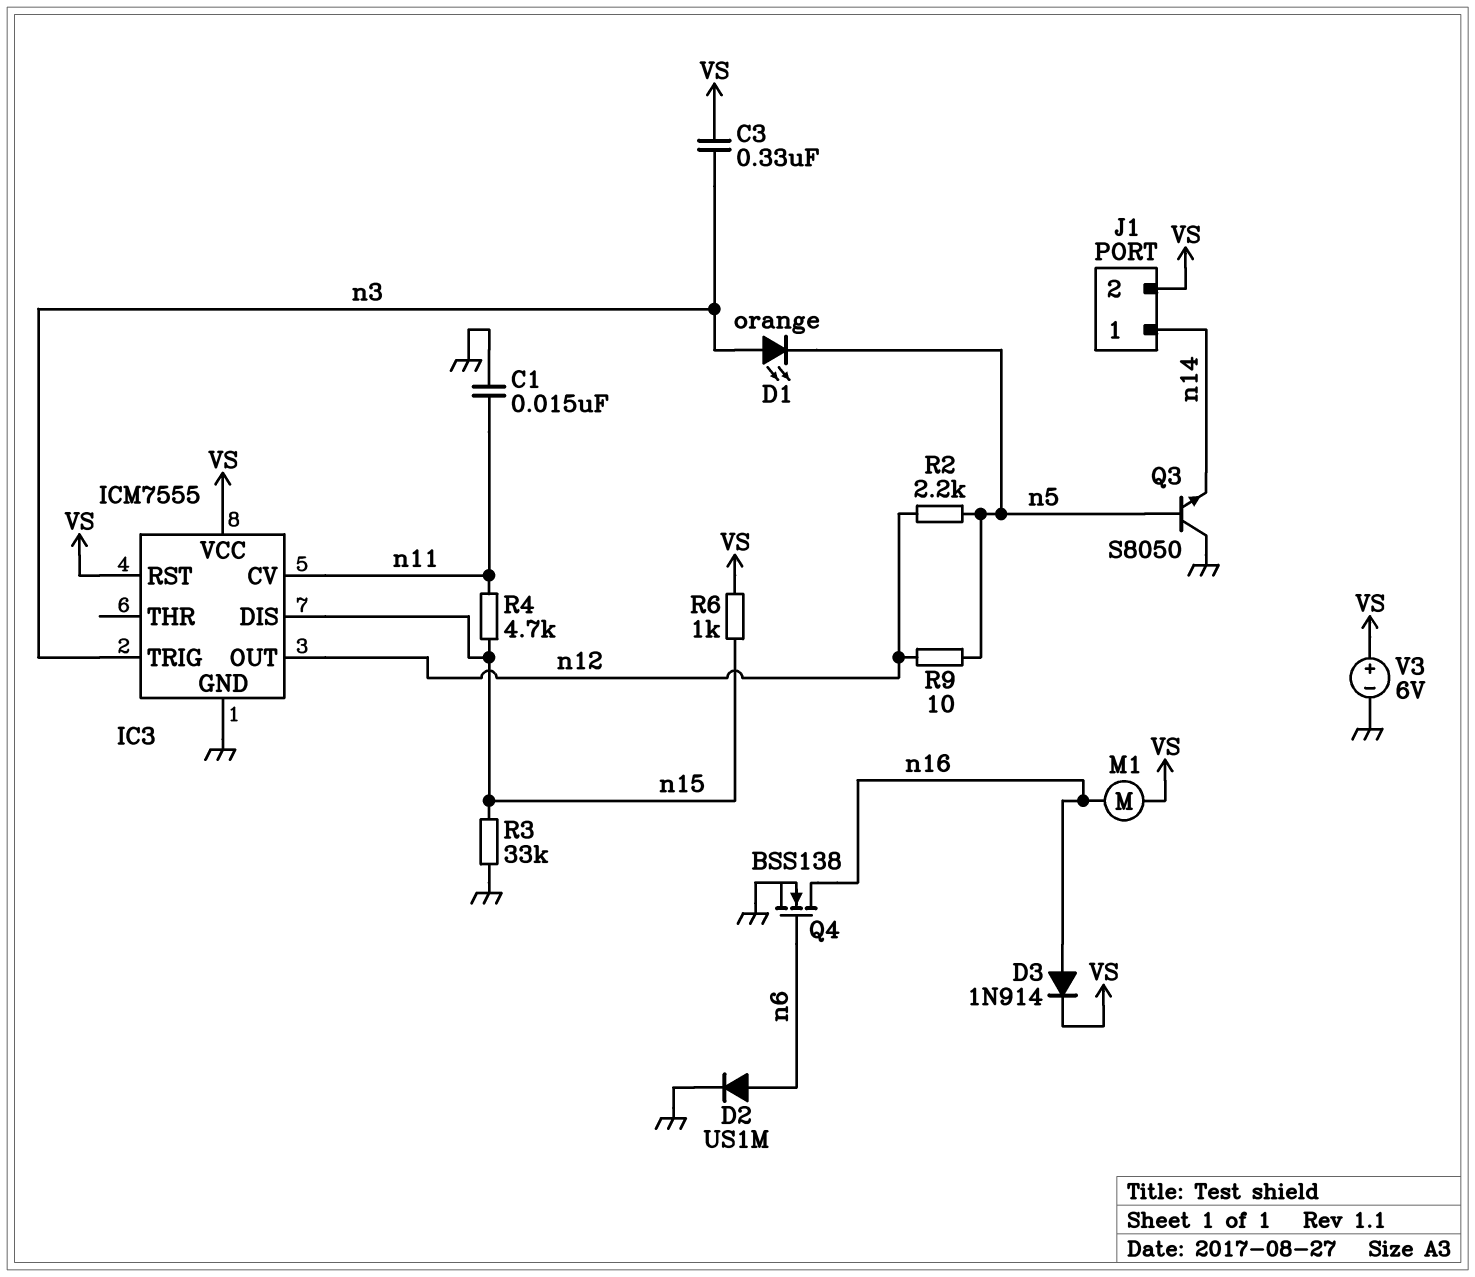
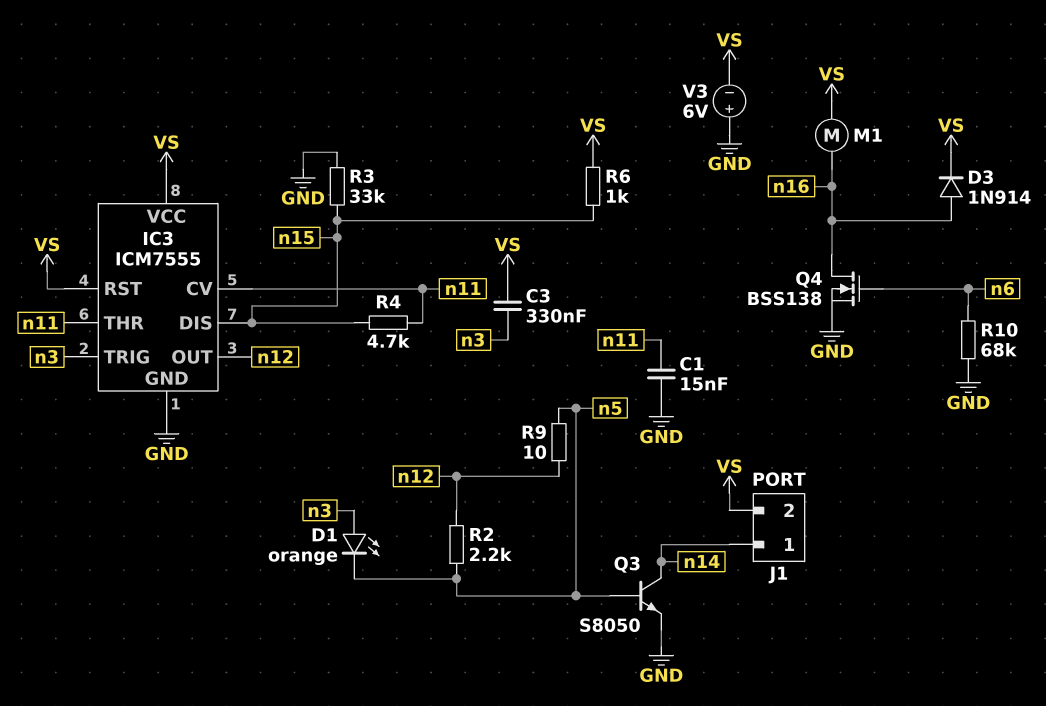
D2: diode US1M (A n6, K GND) -> none
IC3 pin THR: none -> n11
Q3: NPN S8050 (B n5, C GND, E n14) -> NPN S8050 (B n5, C n14, E GND)
R10: none -> 68k (GND, n6)
V3: 6V (plus VS, minus GND) -> 6V (plus GND, minus VS)

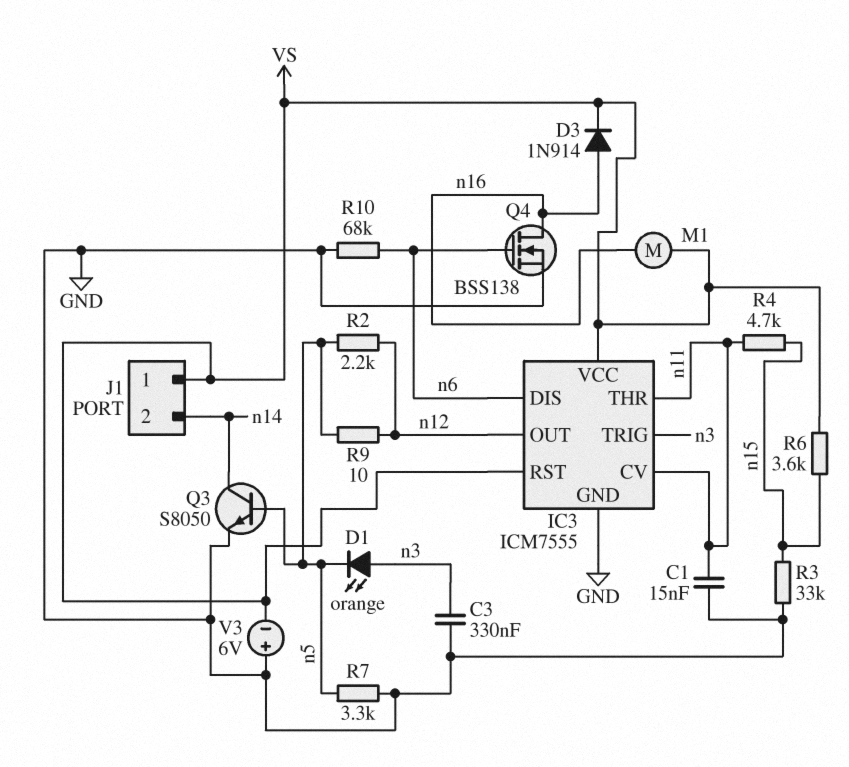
C3: 330nF (VS, n3) -> 330nF (GND, n3)
IC3 pin DIS: n15 -> n6
J1 pin 1: n14 -> VS
J1 pin 2: VS -> n14
R6: 1k (VS, n15) -> 3.6k (VS, n15)
R7: none -> 3.3k (GND, n5)

